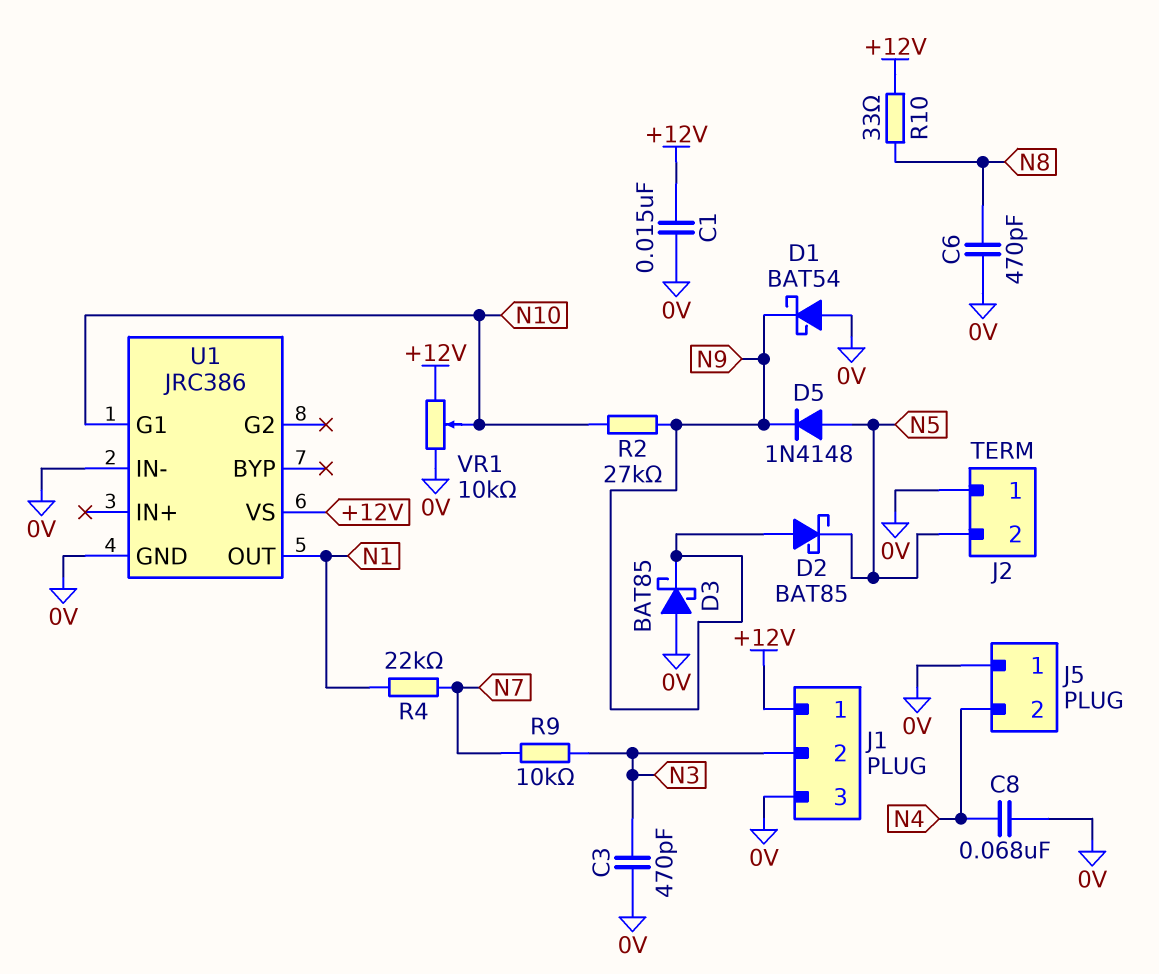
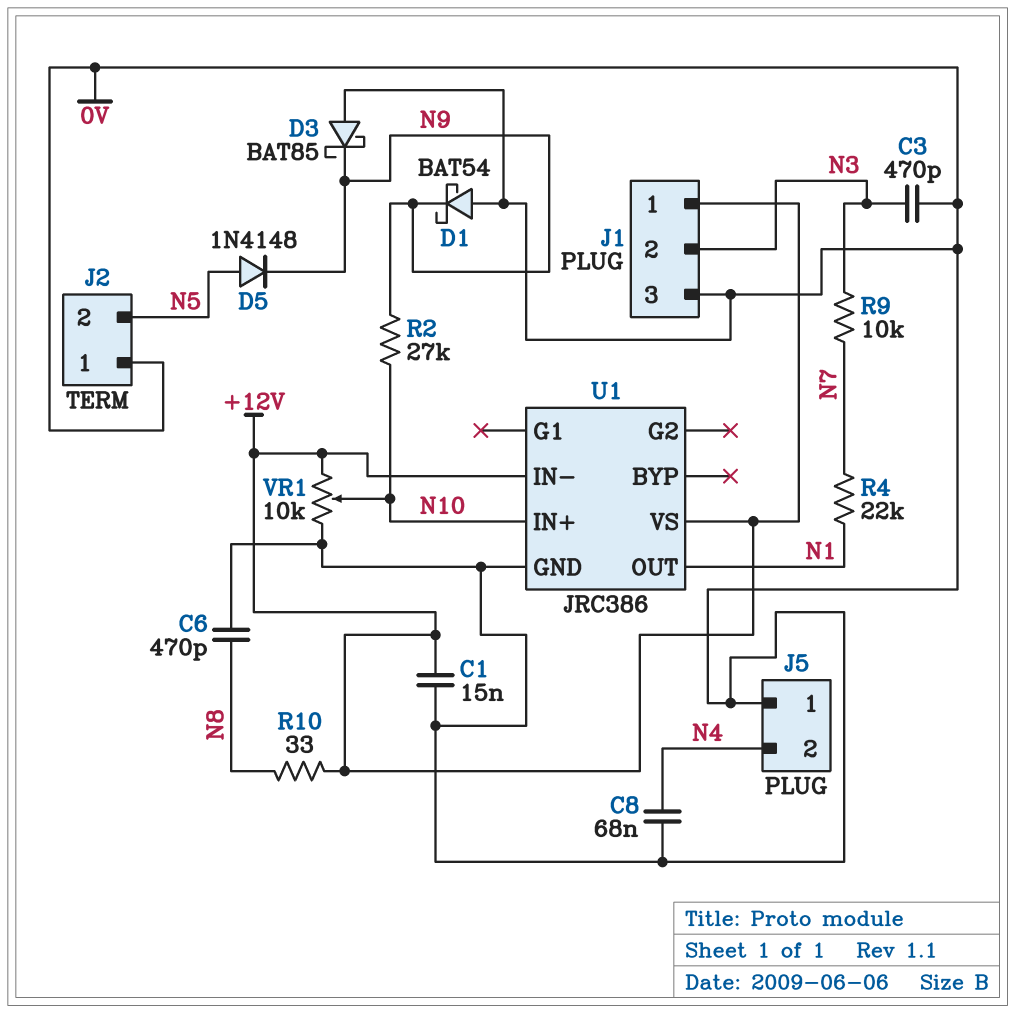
D2: schottky BAT85 (A N9, K N5) -> none
U1 pin G1: N10 -> none
U1 pin IN+: none -> N10
U1 pin IN-: 0V -> +12V

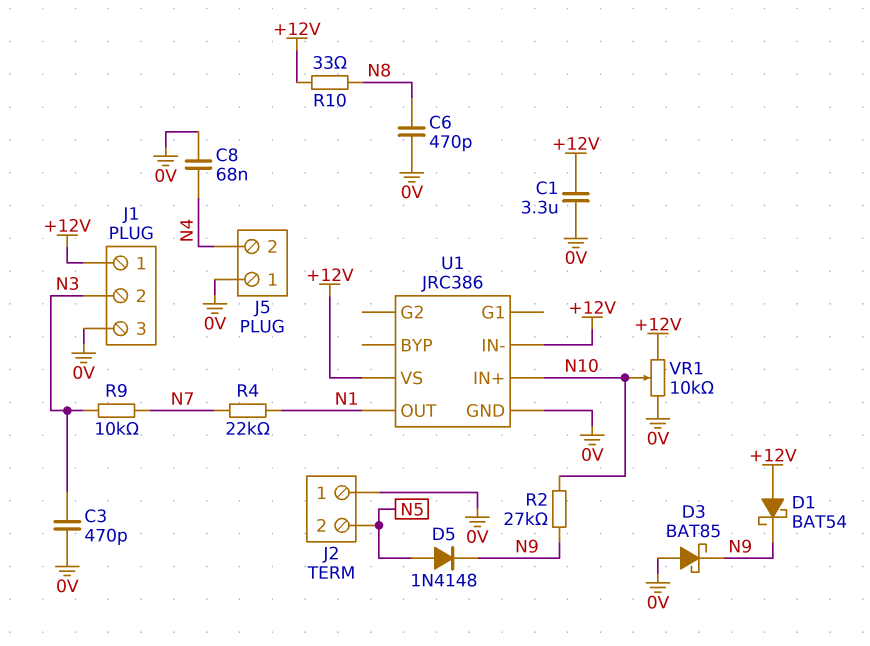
C1: 15nF (+12V, 0V) -> 3.3uF (+12V, 0V)
D1: schottky BAT54 (A 0V, K N9) -> schottky BAT54 (A +12V, K N9)

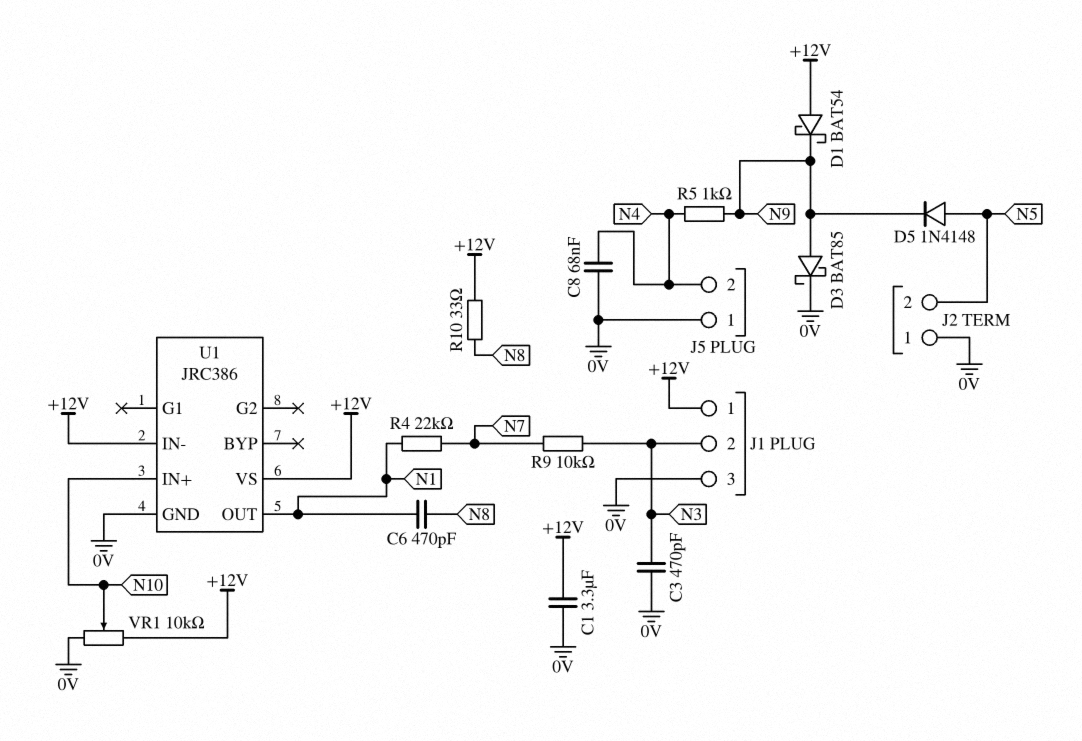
C6: 470pF (0V, N8) -> 470pF (N1, N8)
D3: schottky BAT85 (A 0V, K N9) -> schottky BAT85 (A N9, K 0V)
R2: 27k (N9, N10) -> none
R5: none -> 1k (N4, N9)

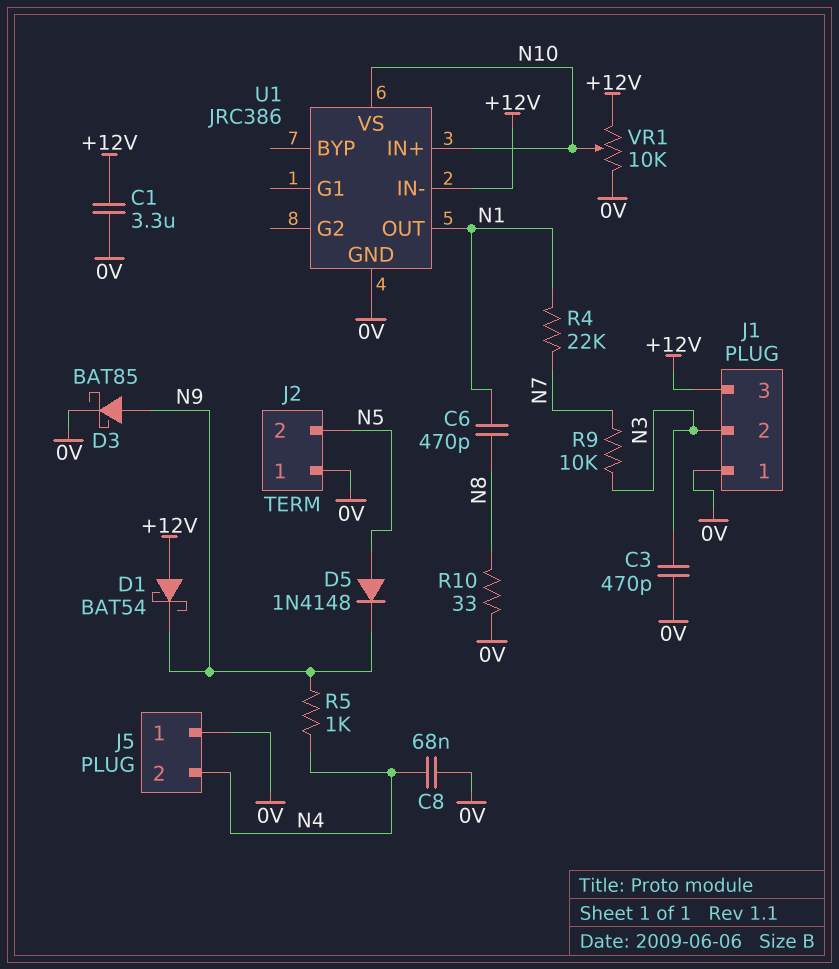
J1 pin 1: +12V -> 0V
J1 pin 3: 0V -> +12V
R10: 33 (+12V, N8) -> 33 (0V, N8)
U1 pin VS: +12V -> N10

